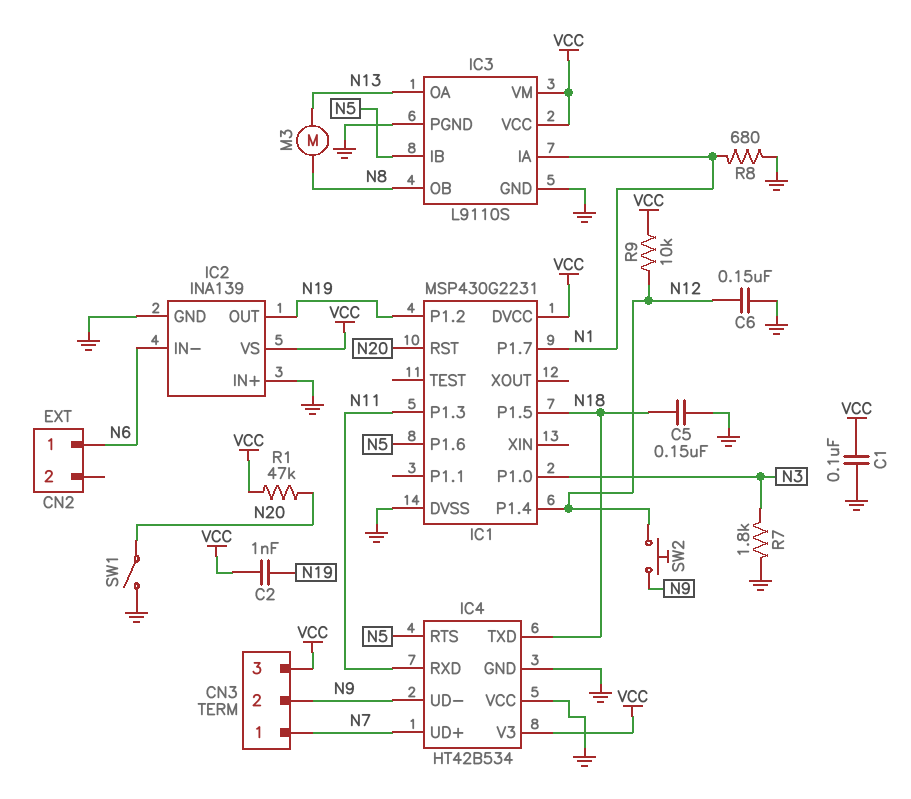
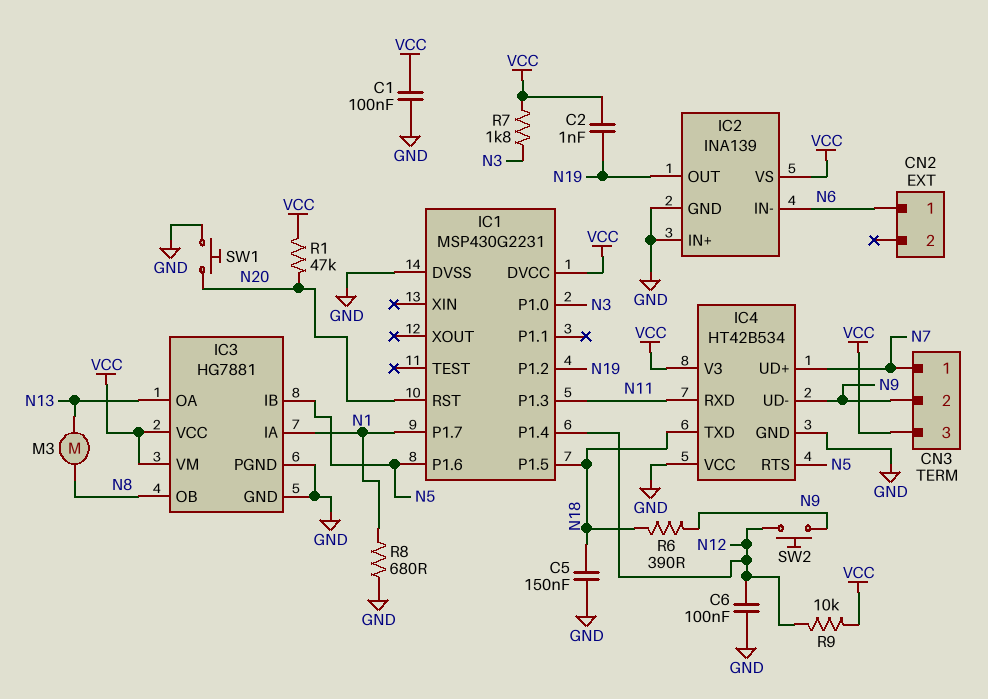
C6: 150nF (GND, N12) -> 100nF (GND, N12)
IC3: L9110S -> HG7881
R6: none -> 390 (N9, N18)
R7: 1.8k (GND, N3) -> 1.8k (N3, VCC)
SW1: switch (GND, N20) -> button (GND, N20)

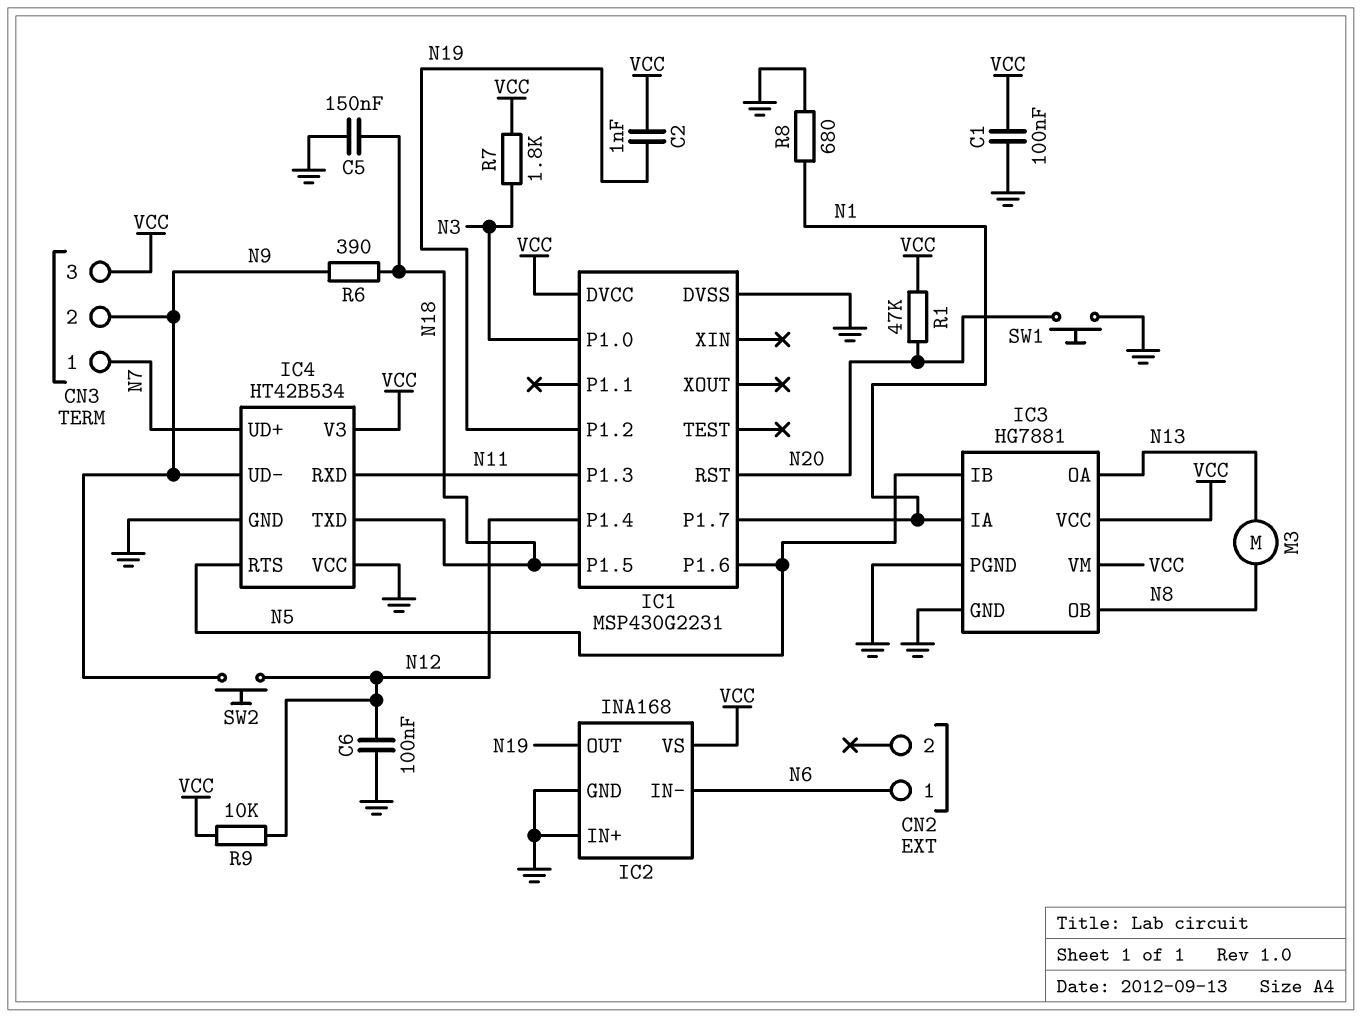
IC2: INA139 -> INA168

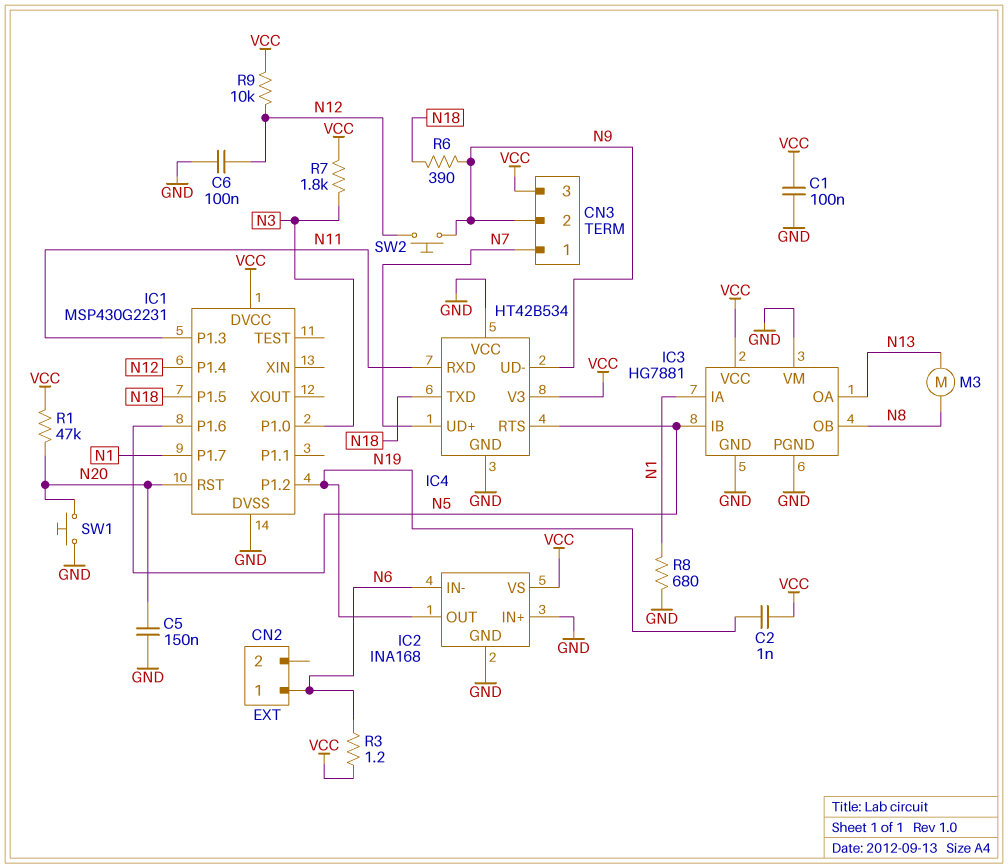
C5: 150nF (GND, N18) -> 150nF (GND, N20)
IC3 pin VM: VCC -> GND
R3: none -> 1.2 (N6, VCC)

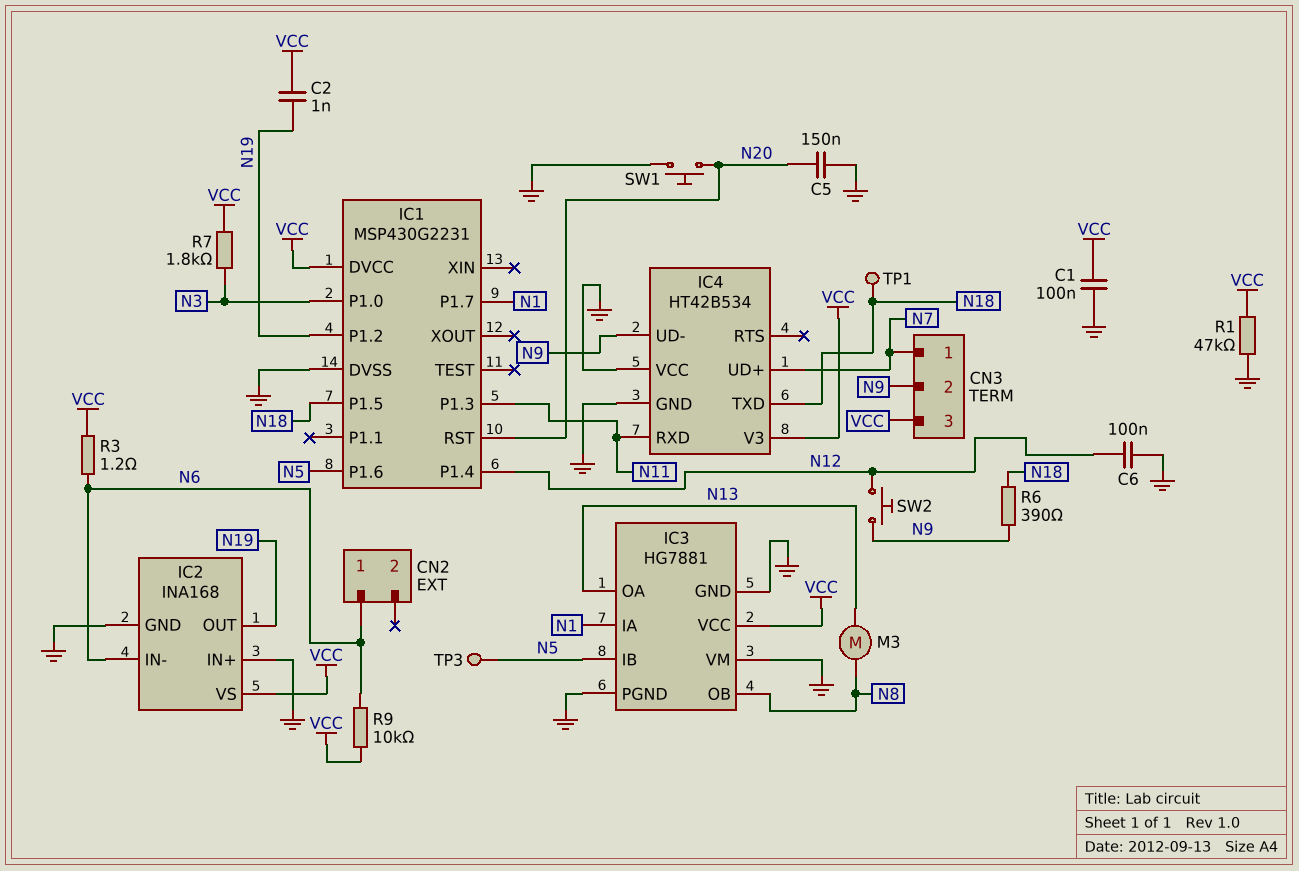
IC4 pin RTS: N5 -> none
R1: 47k (N20, VCC) -> 47k (GND, VCC)
R8: 680 (GND, N1) -> none
R9: 10k (N12, VCC) -> 10k (N6, VCC)
TP1: none -> test point (N18)
TP3: none -> test point (N5)

